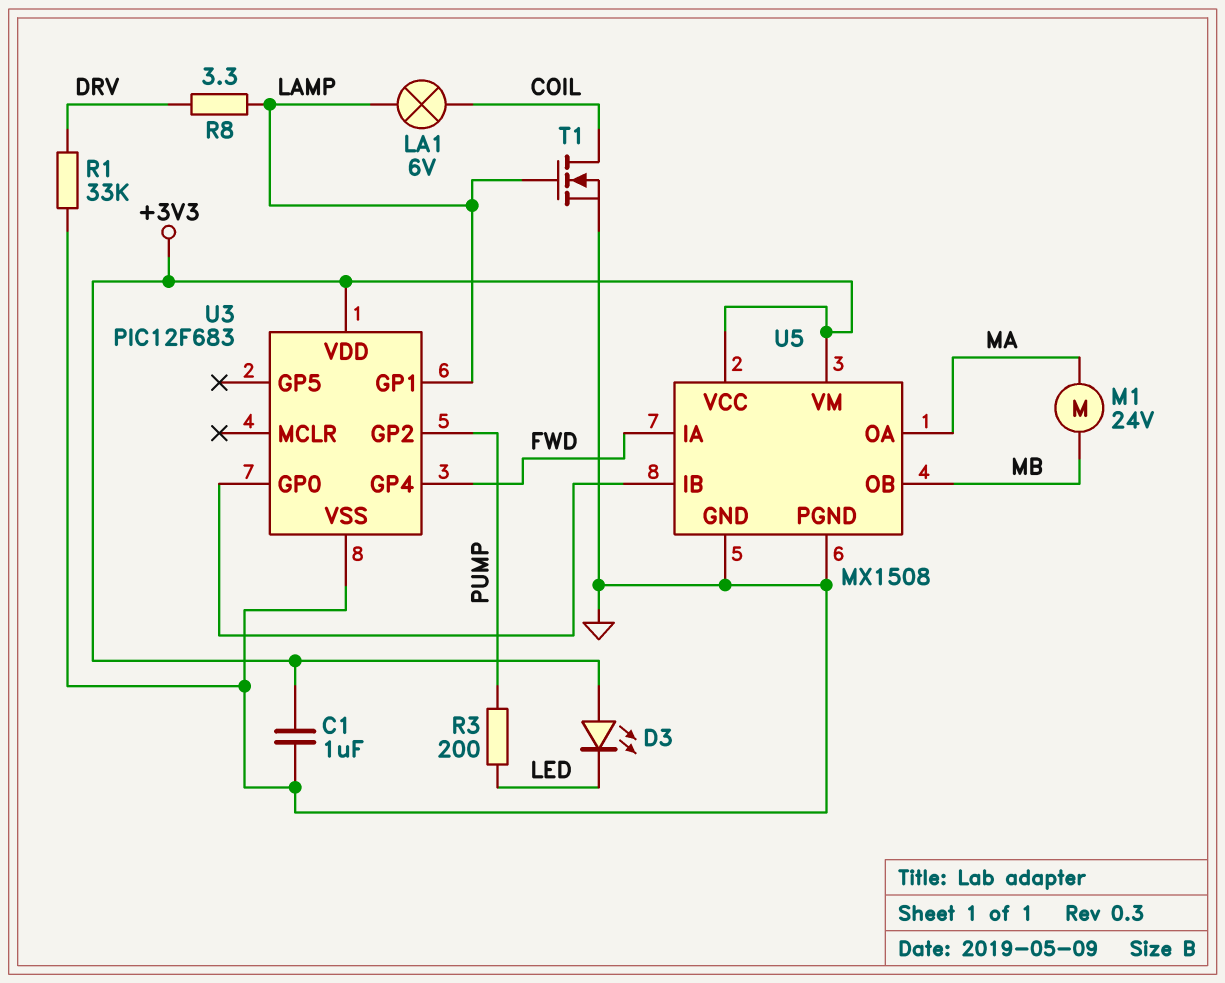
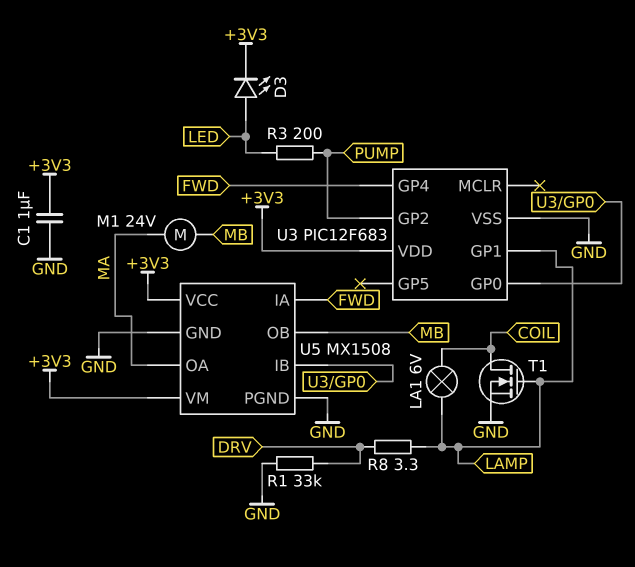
D3: LED (A +3V3, K LED) -> LED (A LED, K +3V3)

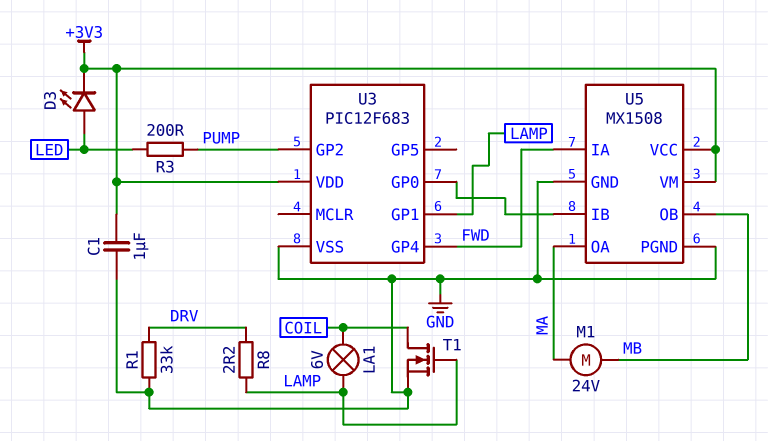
R8: 3.3 (DRV, LAMP) -> 2.2 (DRV, LAMP)

